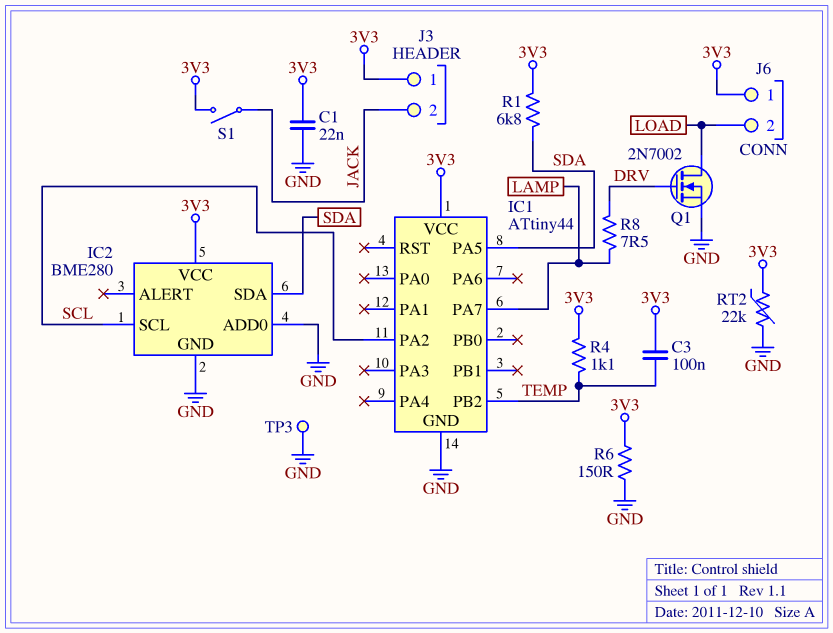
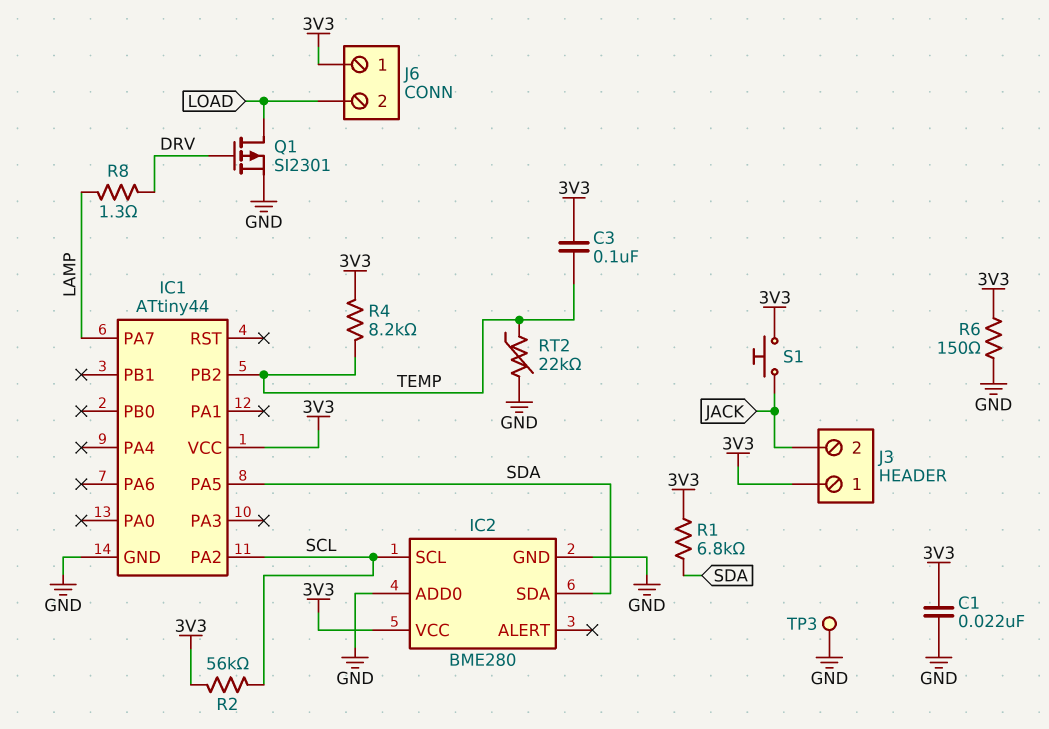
Q1: NMOS 2N7002 (G DRV, D LOAD, S GND) -> PMOS SI2301 (G DRV, D LOAD, S GND)
R2: none -> 56k (3V3, SCL)
R4: 1.1k (3V3, TEMP) -> 8.2k (3V3, TEMP)
R8: 7.5 (DRV, LAMP) -> 1.3 (DRV, LAMP)
RT2: 22k (3V3, GND) -> 22k (GND, TEMP)
S1: switch (3V3, JACK) -> button (3V3, JACK)

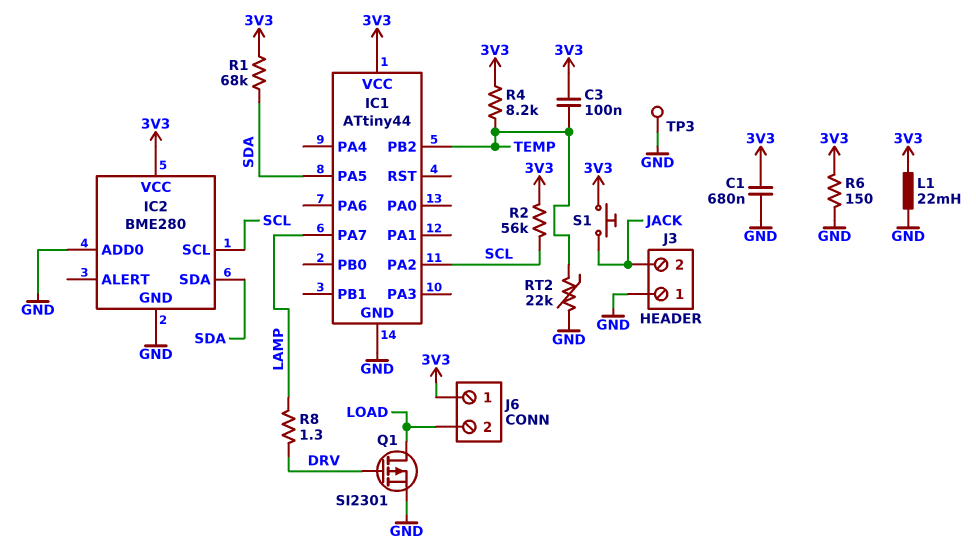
C1: 22nF (3V3, GND) -> 680nF (3V3, GND)
J3 pin 1: 3V3 -> GND
L1: none -> 22mH (3V3, GND)
R1: 6.8k (3V3, SDA) -> 68k (3V3, SDA)

